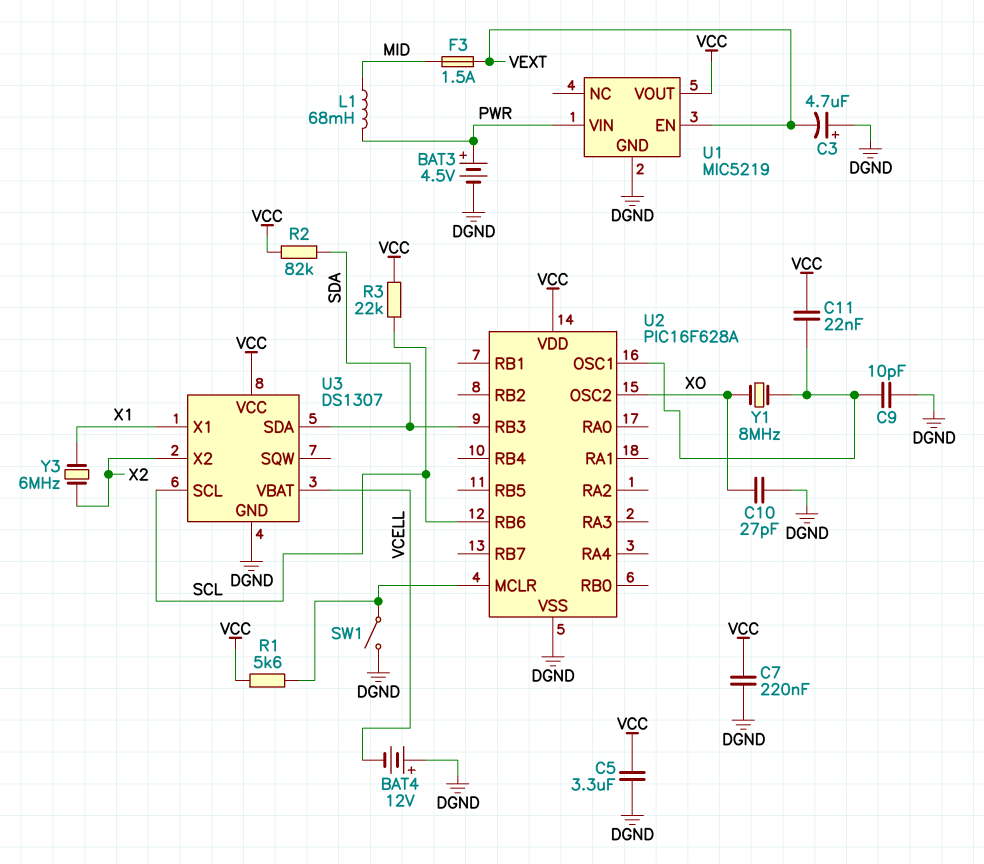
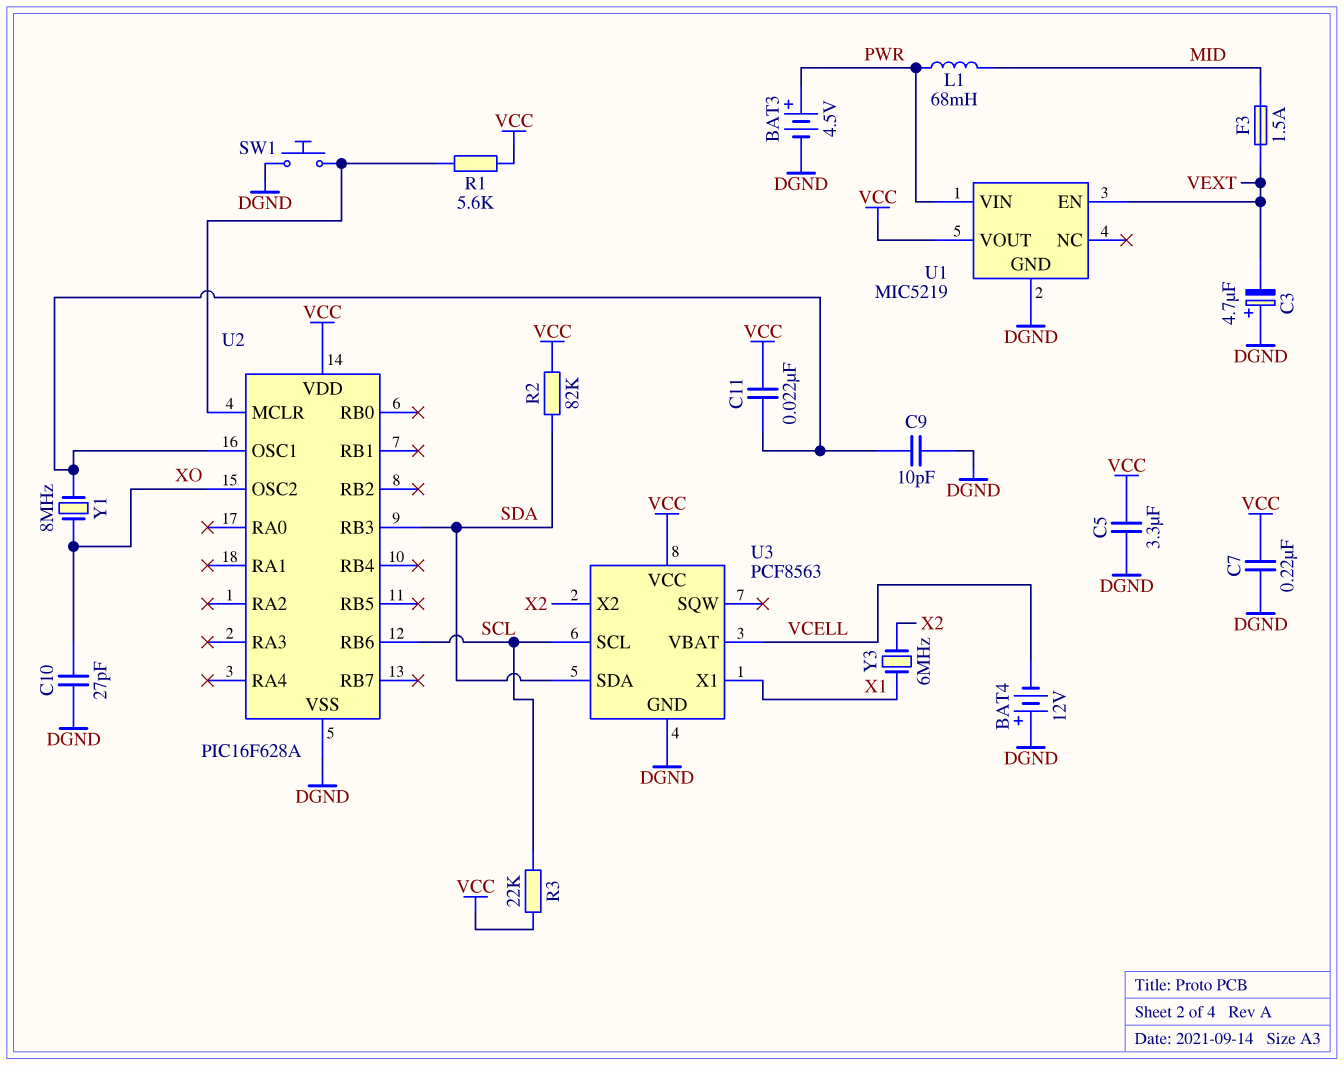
SW1: switch (DGND, U2/MCLR) -> button (DGND, U2/MCLR)
U3: DS1307 -> PCF8563

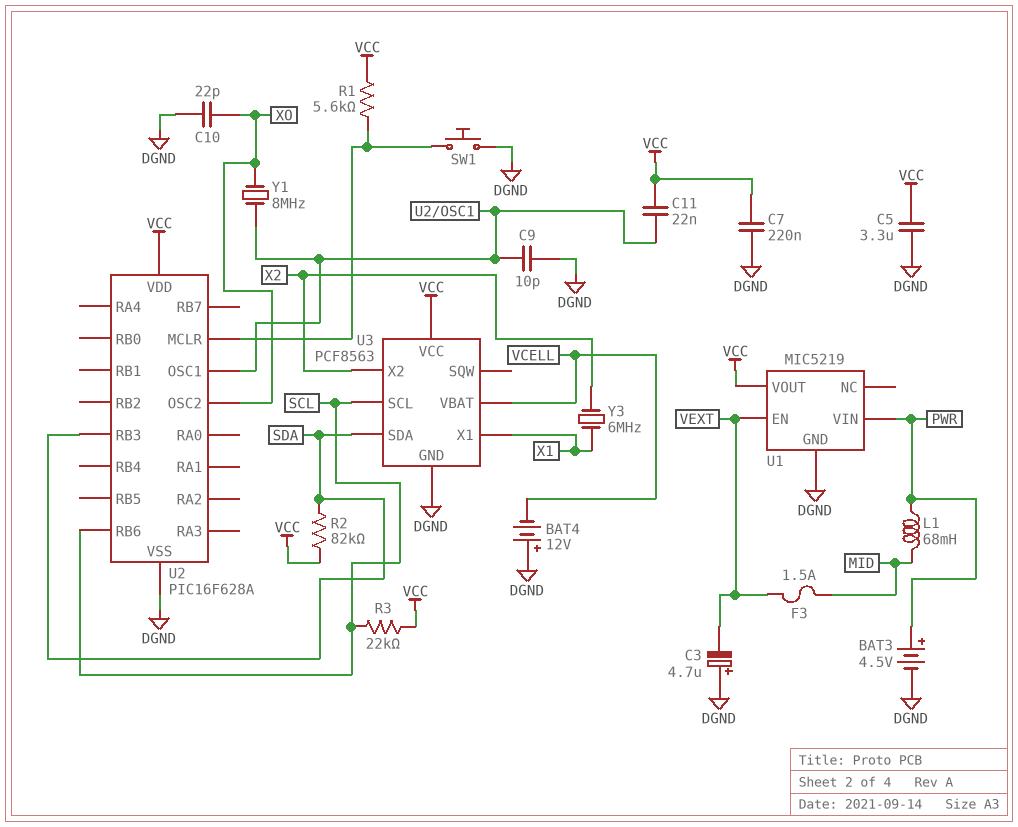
C10: 27pF (DGND, XO) -> 22pF (DGND, XO)

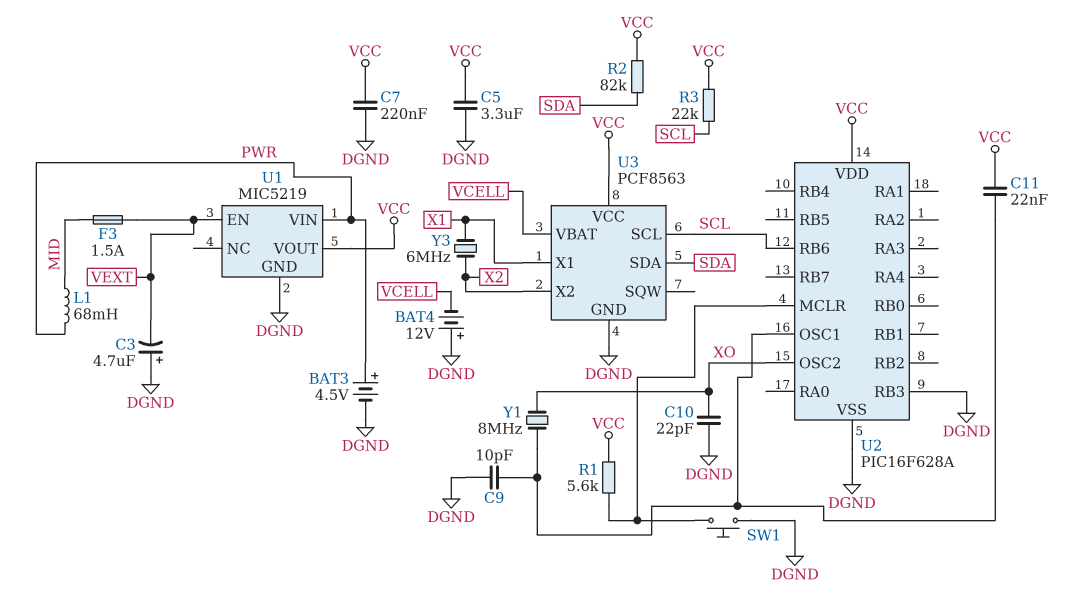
U2 pin RB3: SDA -> DGND

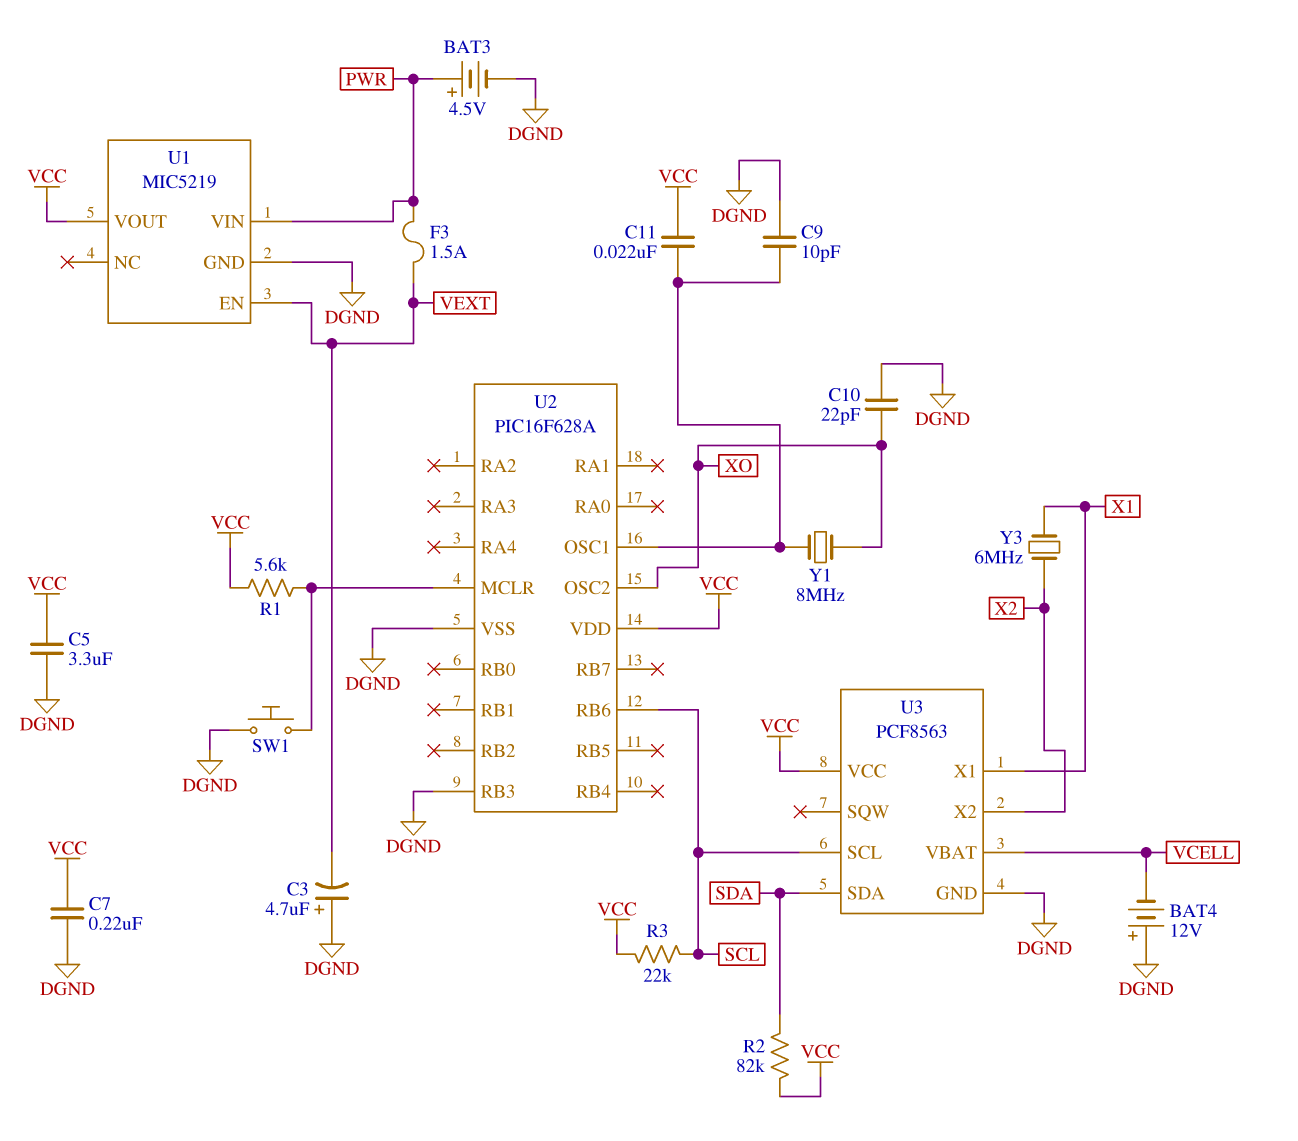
F3: 1.5A (MID, VEXT) -> 1.5A (PWR, VEXT)
L1: 68mH (MID, PWR) -> none

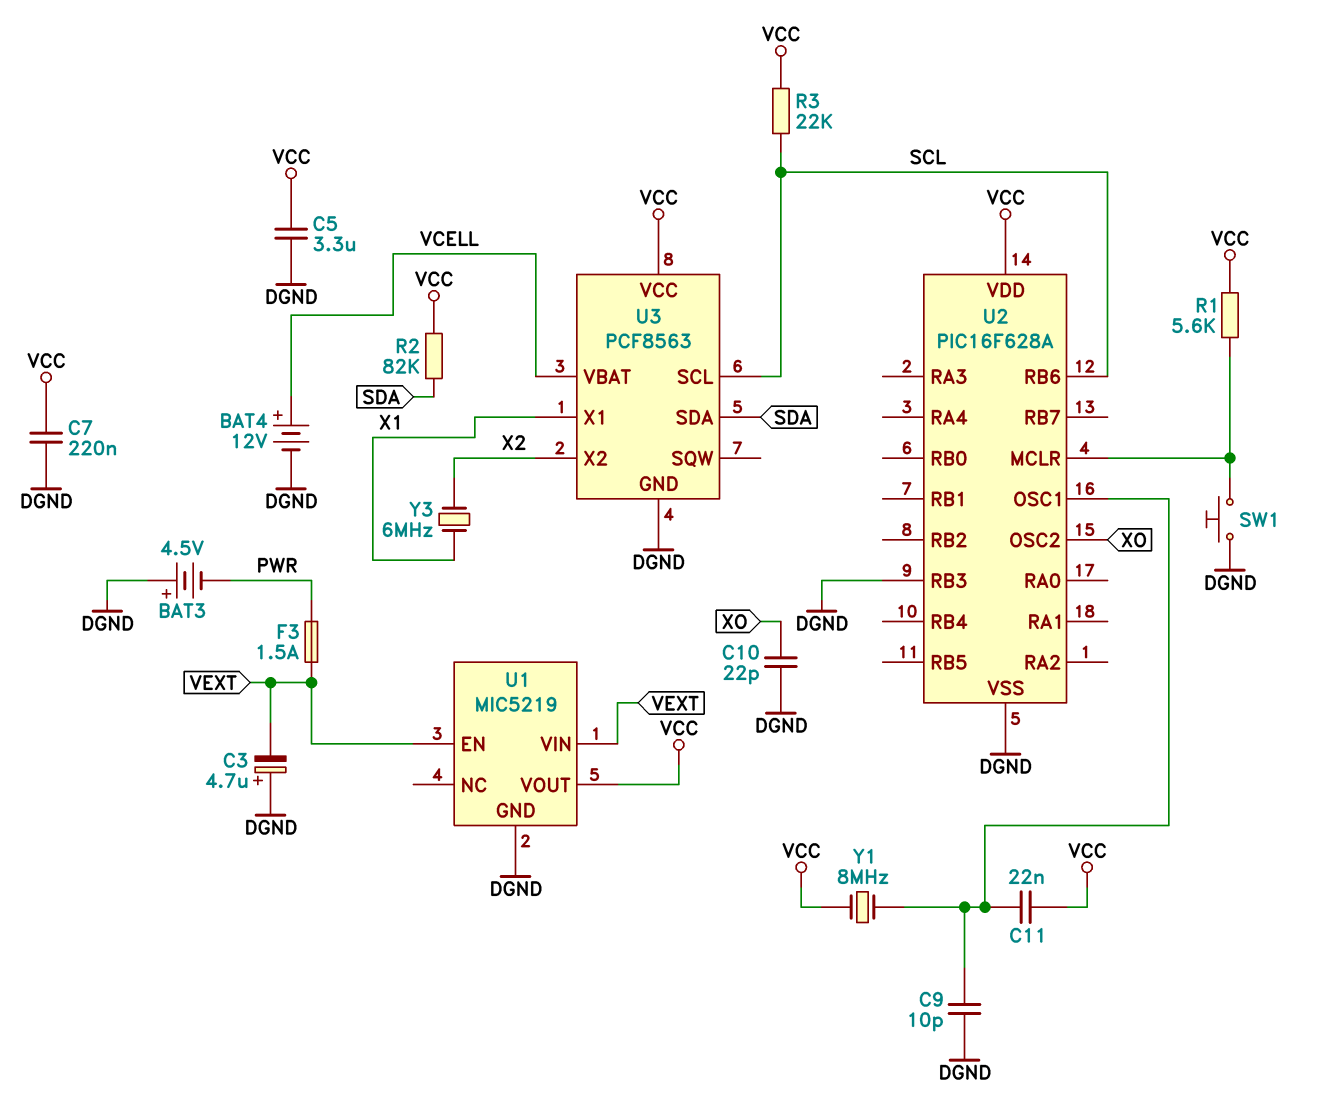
BAT3: 4.5V (plus PWR, minus DGND) -> 4.5V (plus DGND, minus PWR)
BAT4: 12V (plus DGND, minus VCELL) -> 12V (plus VCELL, minus DGND)
U1 pin VIN: PWR -> VEXT
Y1: 8MHz (U2/OSC1, XO) -> 8MHz (U2/OSC1, VCC)

